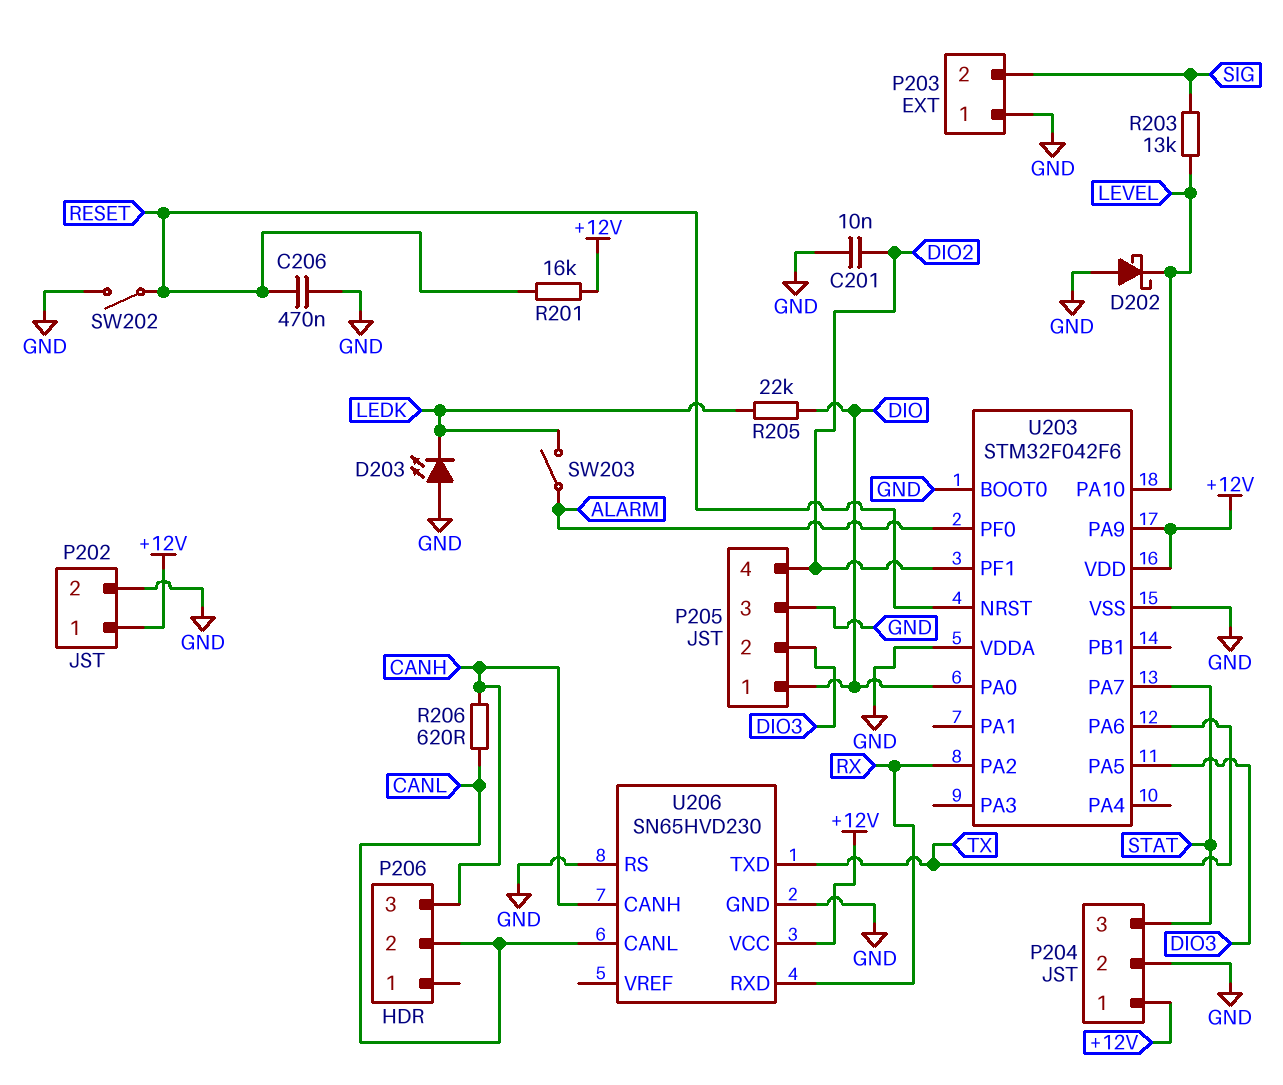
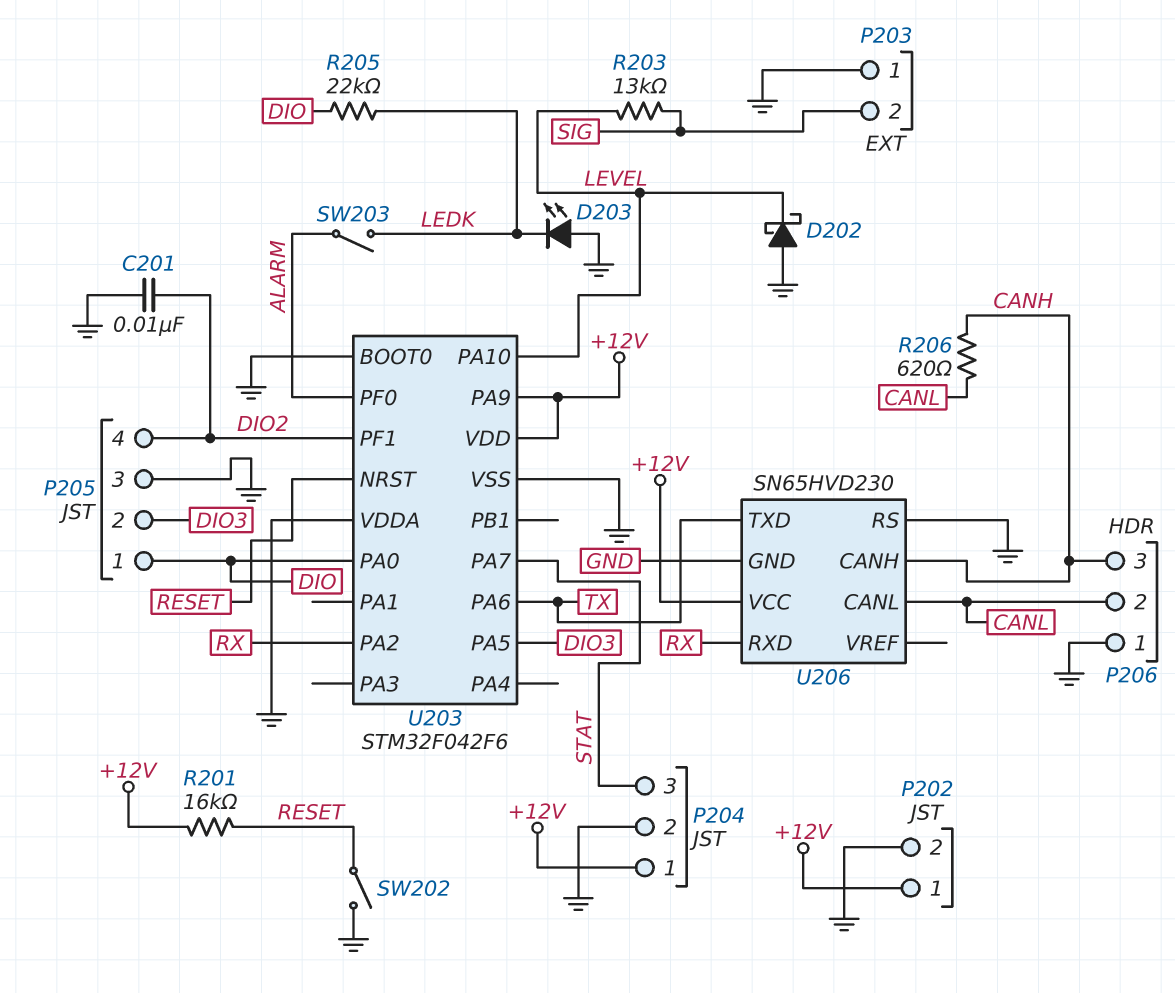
C206: 470nF (GND, RESET) -> none
P206 pin 1: none -> GND

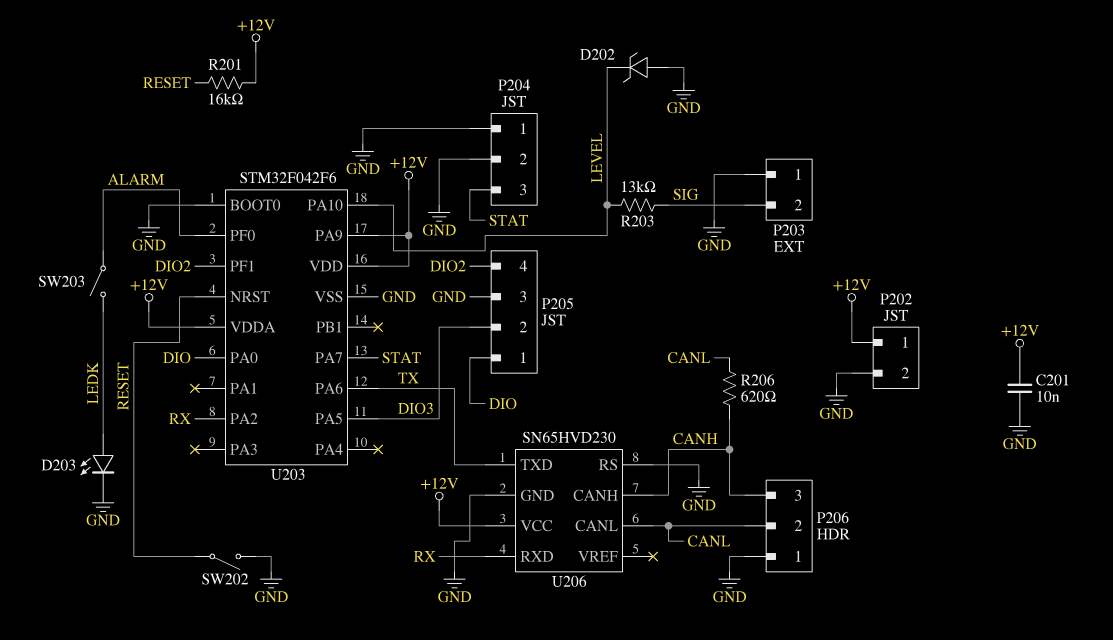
C201: 10nF (DIO2, GND) -> 10nF (+12V, GND)
D202: schottky (A GND, K LEVEL) -> zener (A GND, K LEVEL)
D203: LED (A GND, K LEDK) -> LED (A LEDK, K GND)
P204 pin 1: +12V -> GND
R205: 22k (DIO, LEDK) -> none
U203 pin VDDA: GND -> +12V

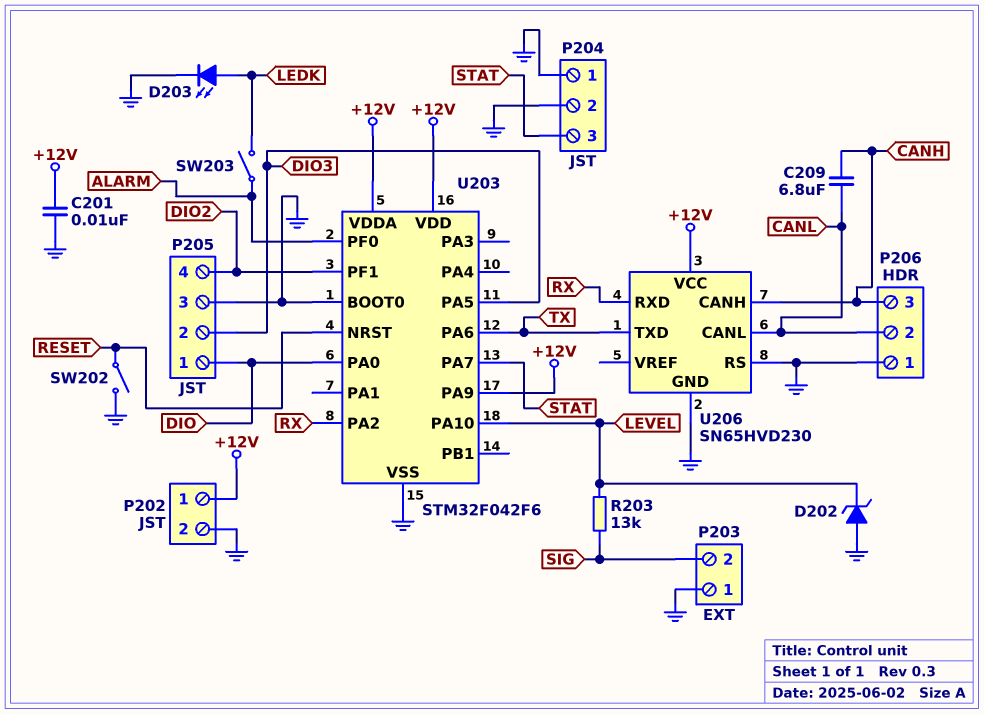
C209: none -> 6.8uF (CANH, CANL)
R201: 16k (+12V, RESET) -> none
R206: 620 (CANH, CANL) -> none

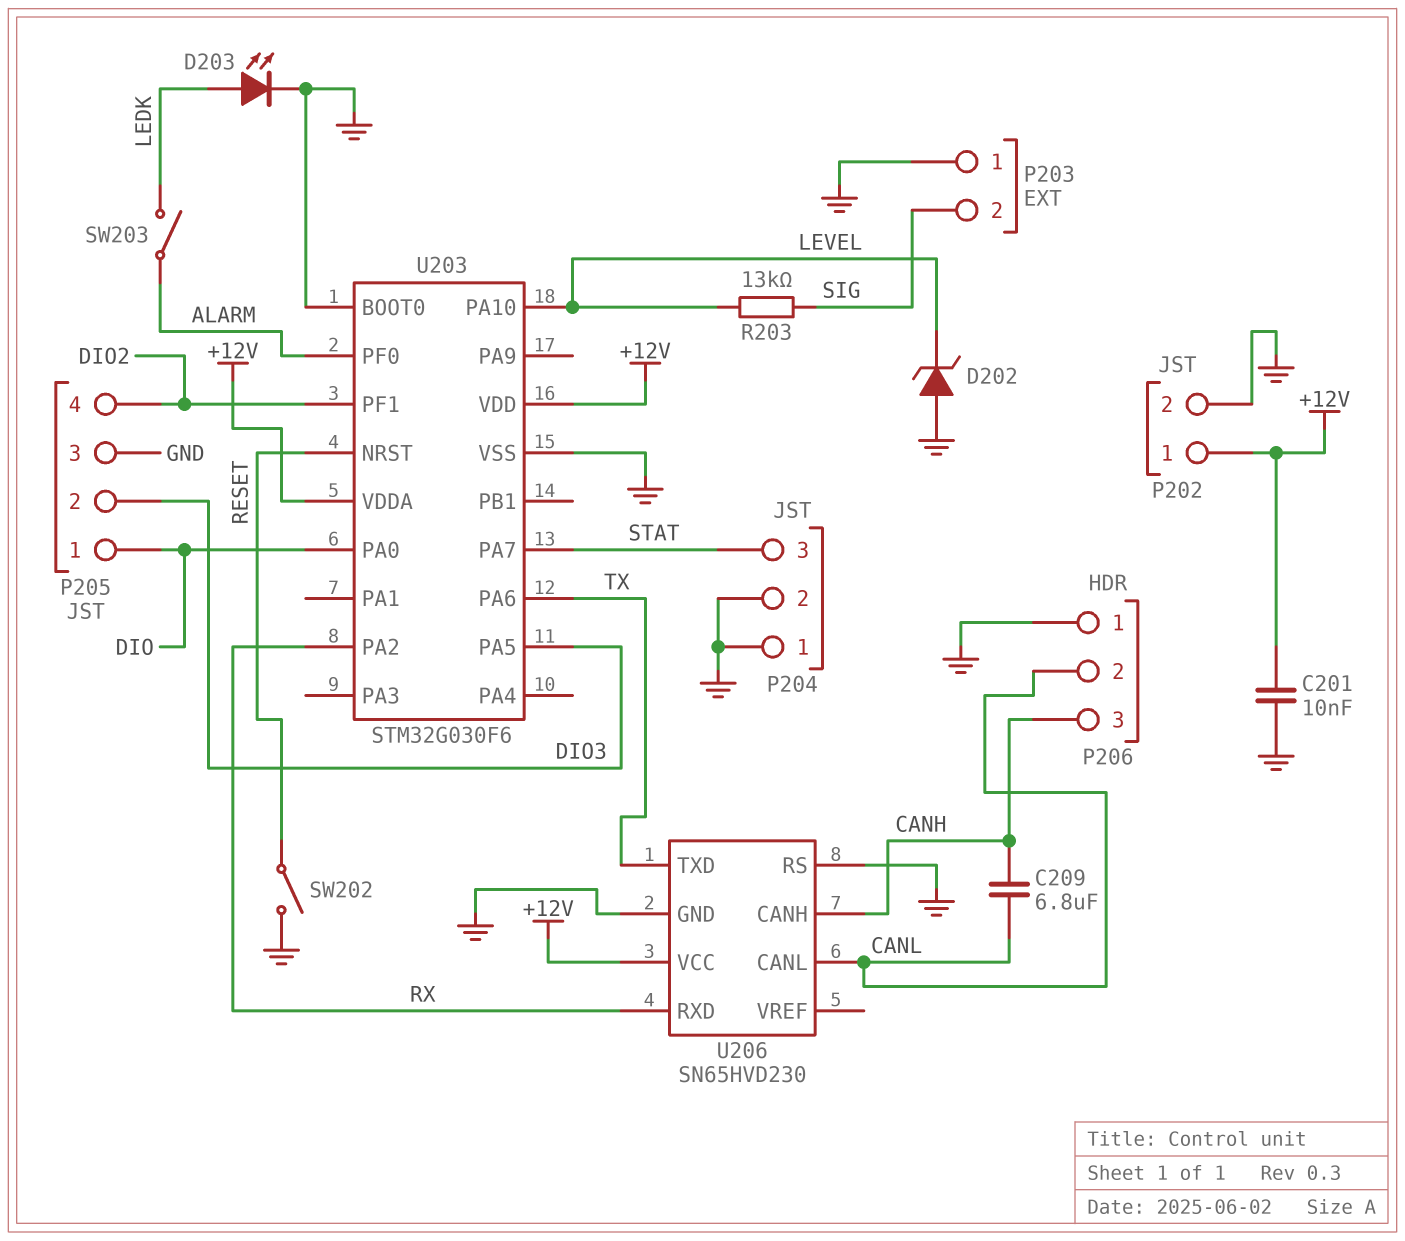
U203: STM32F042F6 -> STM32G030F6
U203 pin PA9: +12V -> none

